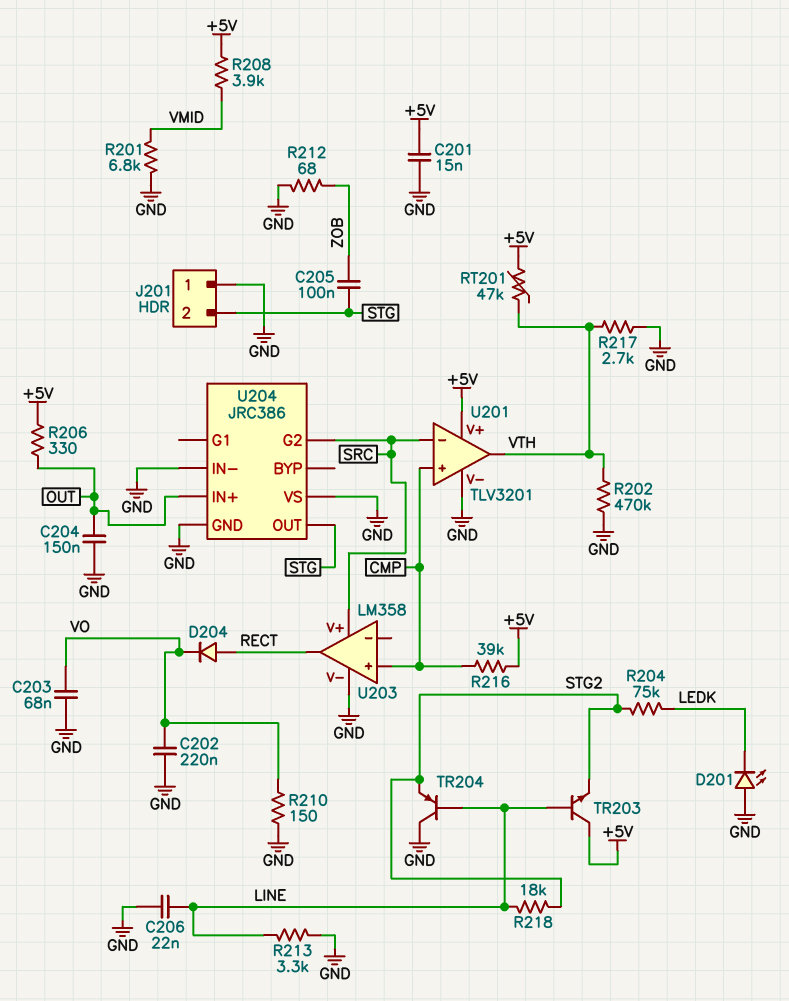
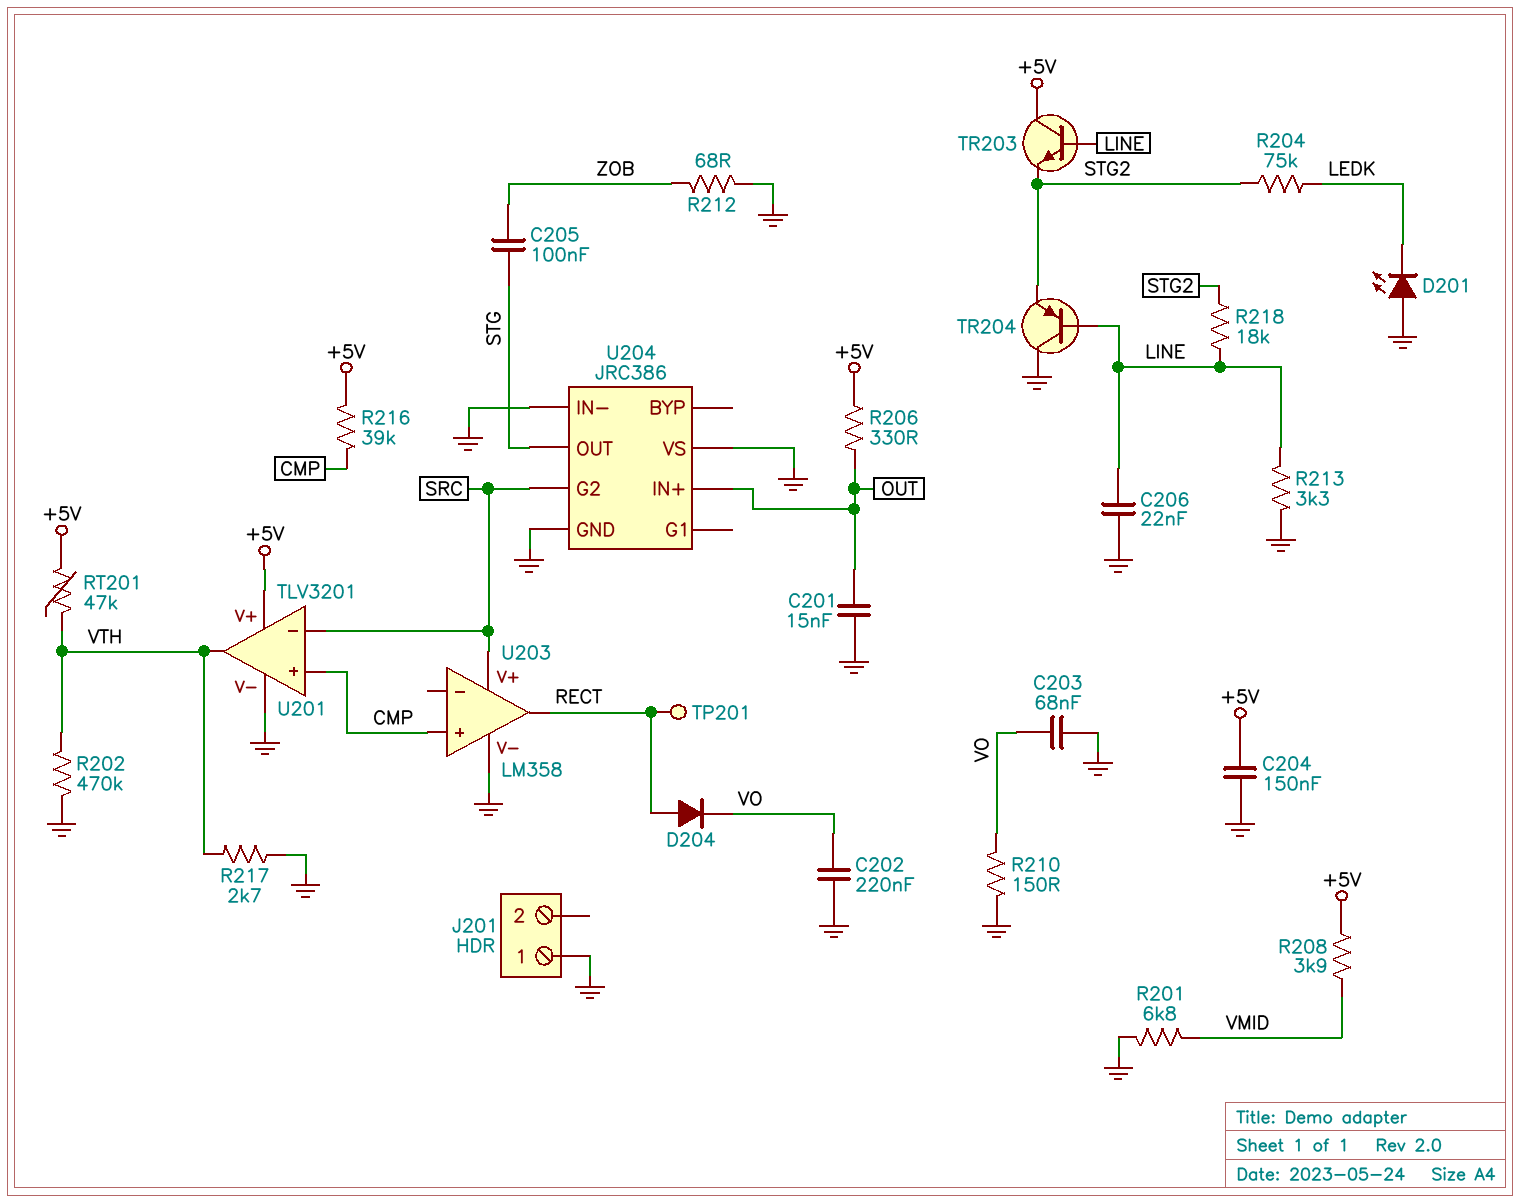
C201: 15nF (+5V, GND) -> 15nF (GND, OUT)
C204: 150nF (GND, OUT) -> 150nF (+5V, GND)
J201 pin 2: STG -> none
TP201: none -> test point (RECT)

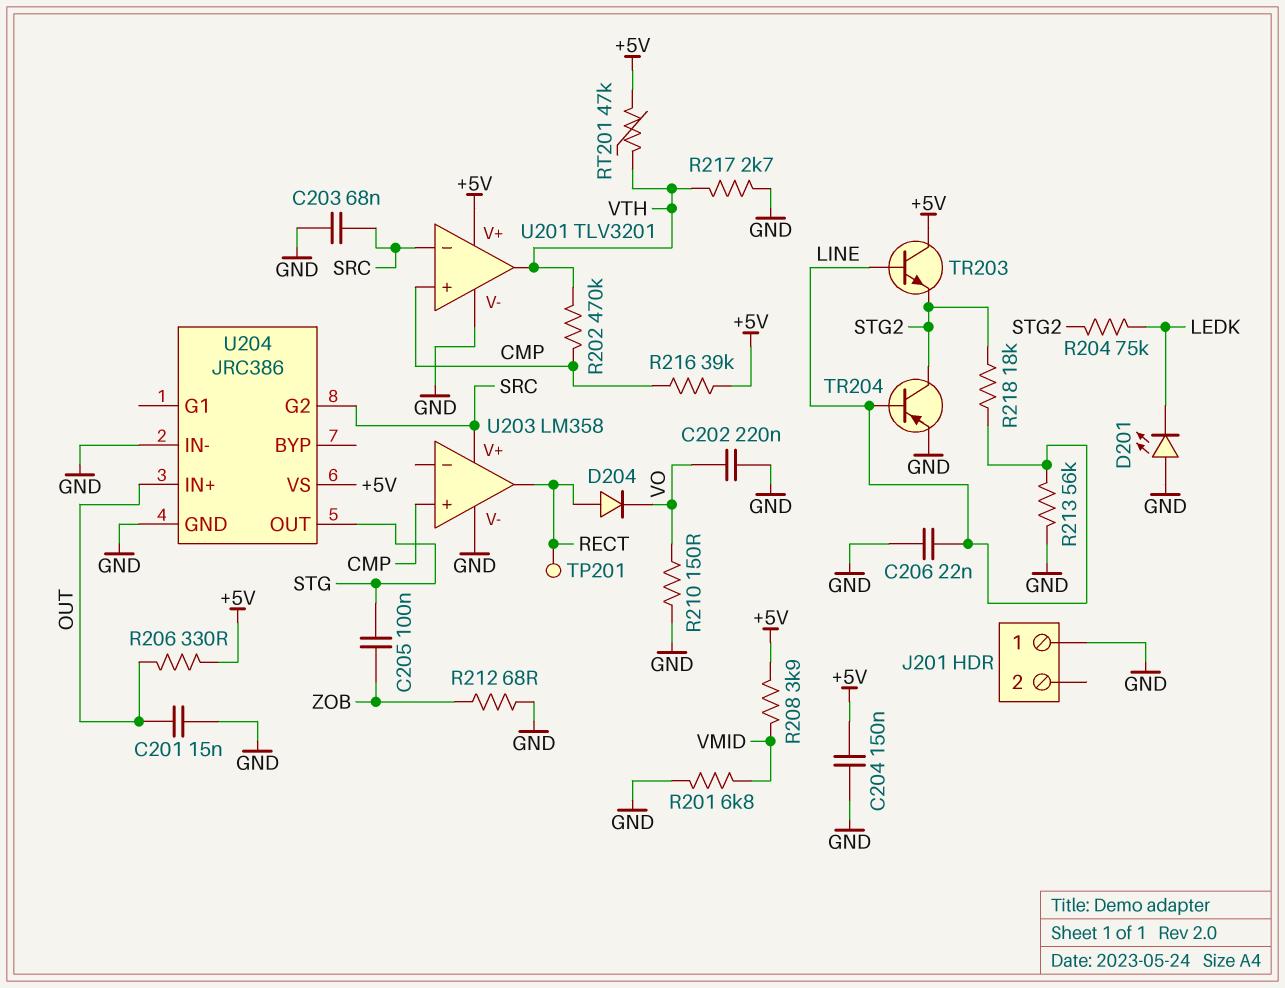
C203: 68nF (GND, VO) -> 68nF (GND, SRC)
R202: 470k (GND, VTH) -> 470k (CMP, VTH)
R213: 3.3k (GND, LINE) -> 56k (GND, LINE)
TR204: PNP (B LINE, C GND, E STG2) -> PNP (B LINE, C STG2, E GND)
U204 pin VS: GND -> +5V

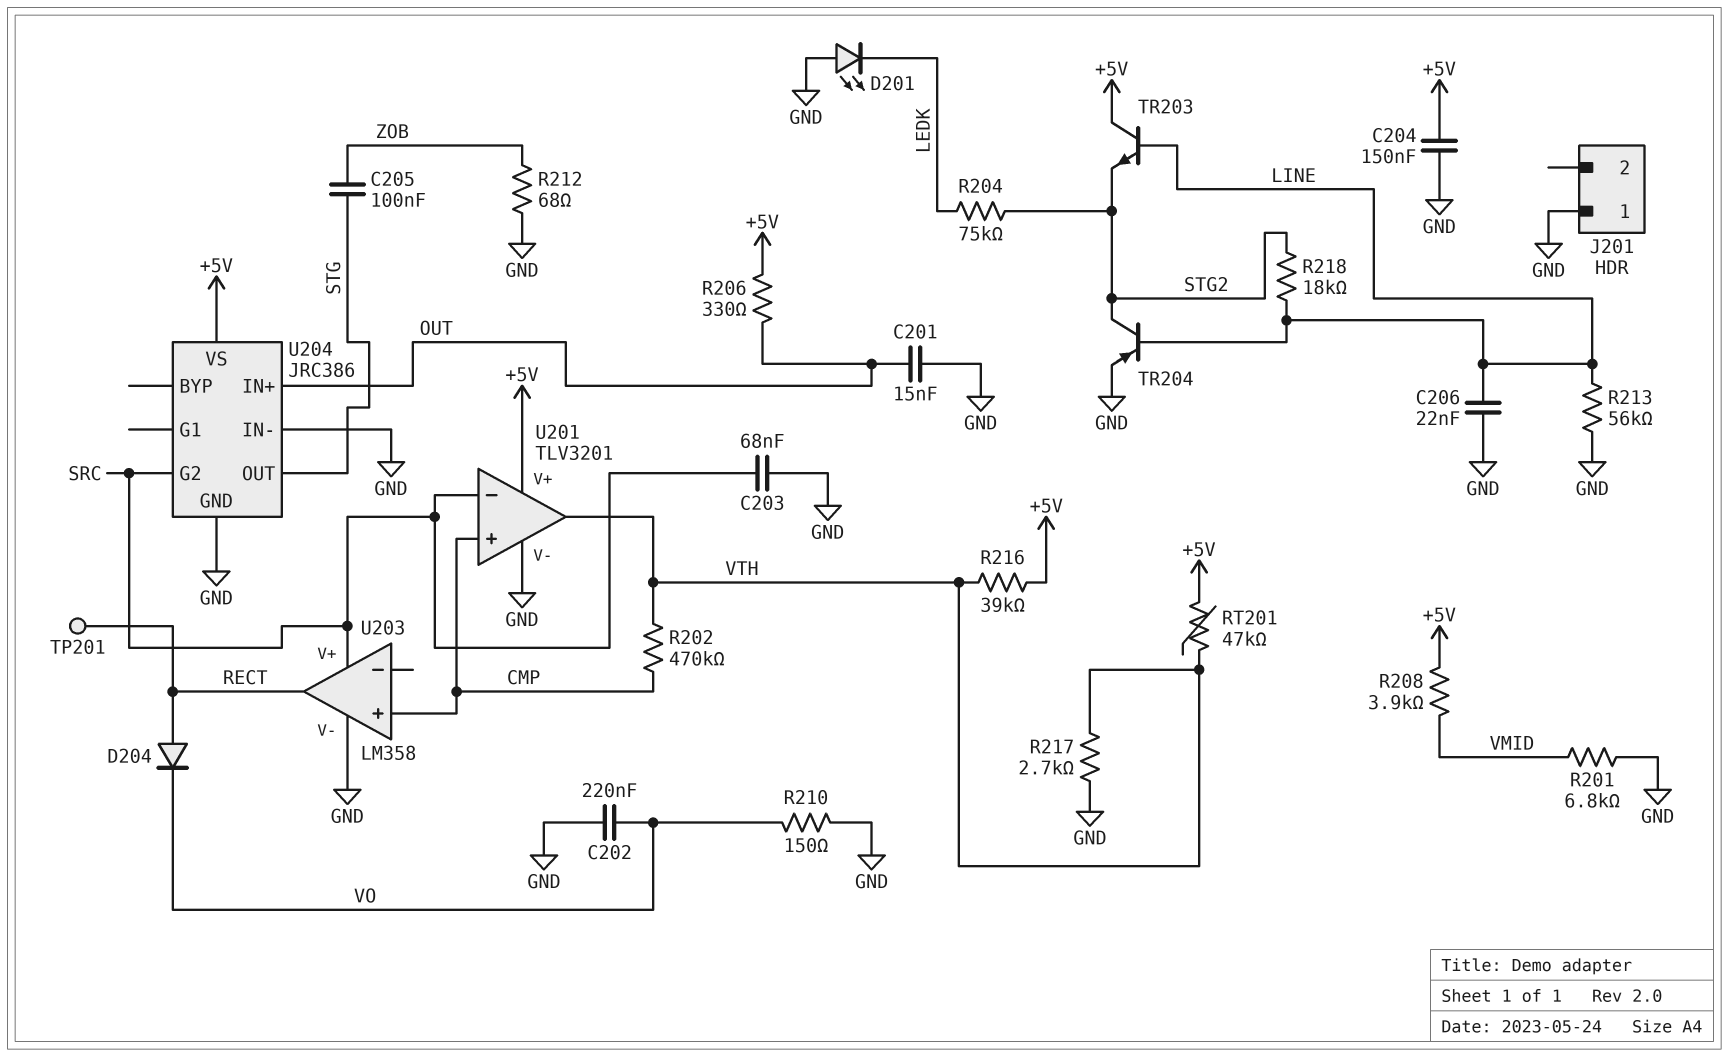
R216: 39k (+5V, CMP) -> 39k (+5V, VTH)

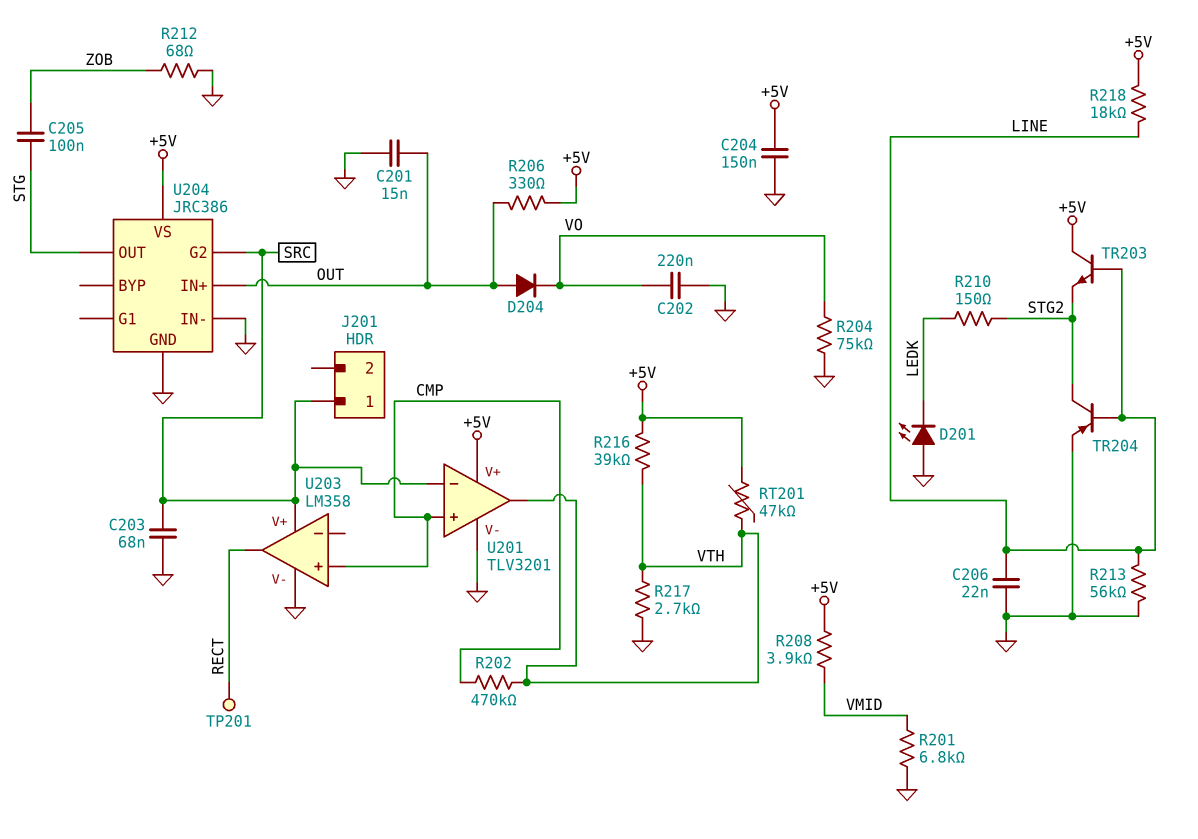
D204: diode (A RECT, K VO) -> diode (A OUT, K VO)
J201 pin 1: GND -> SRC
R204: 75k (LEDK, STG2) -> 75k (GND, VO)
R210: 150 (GND, VO) -> 150 (LEDK, STG2)
R218: 18k (LINE, STG2) -> 18k (+5V, LINE)

